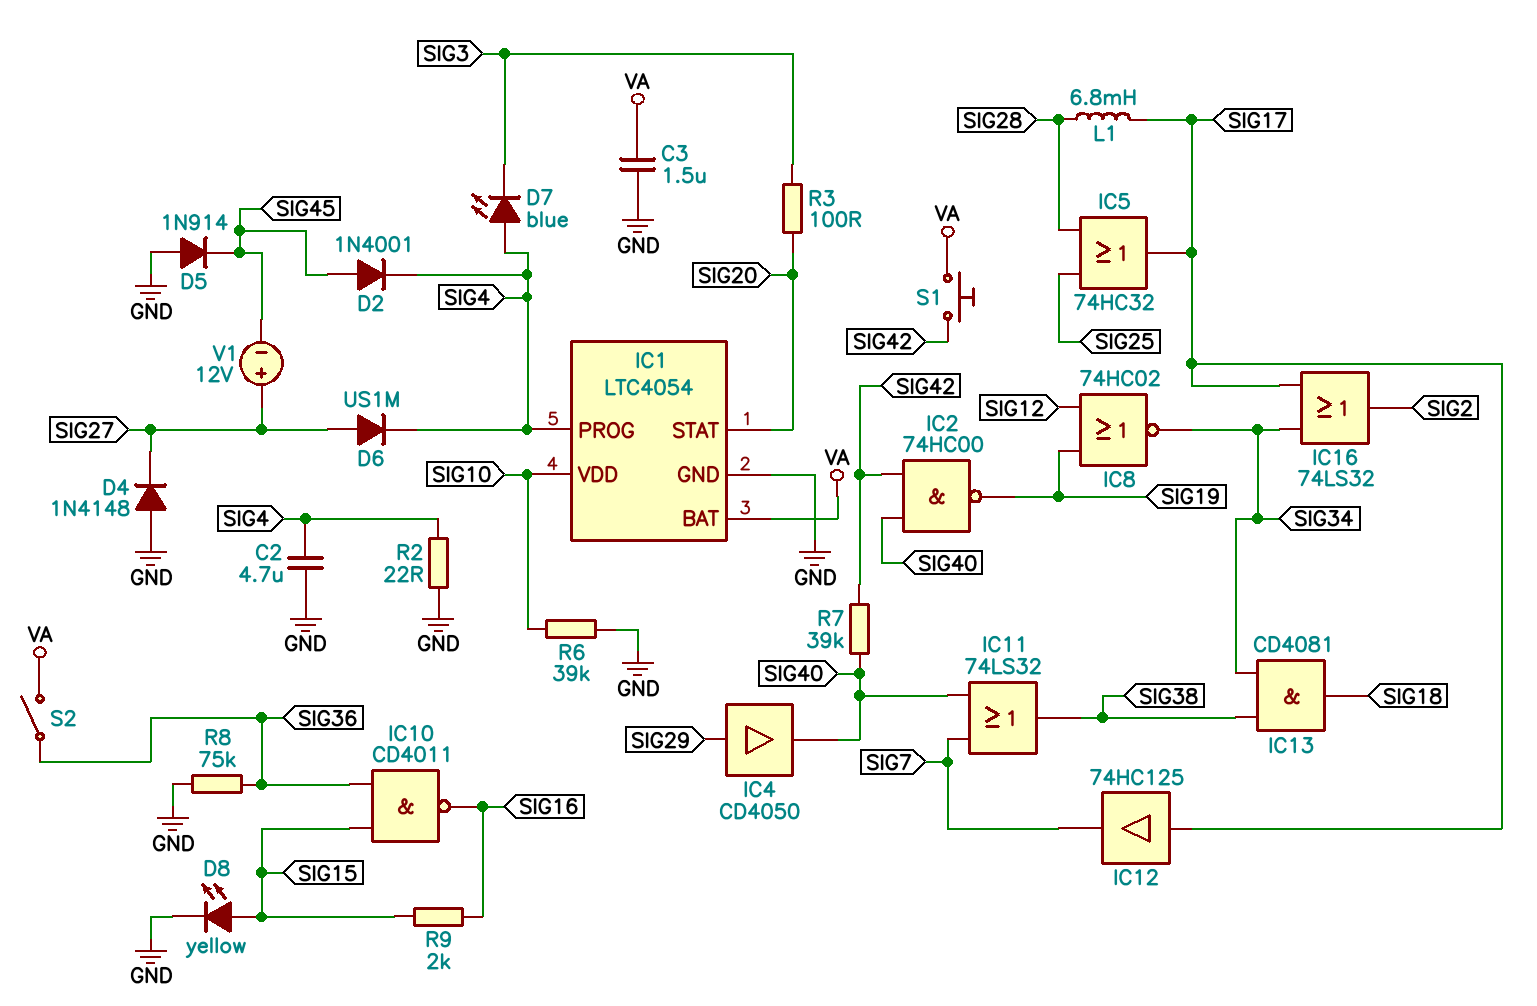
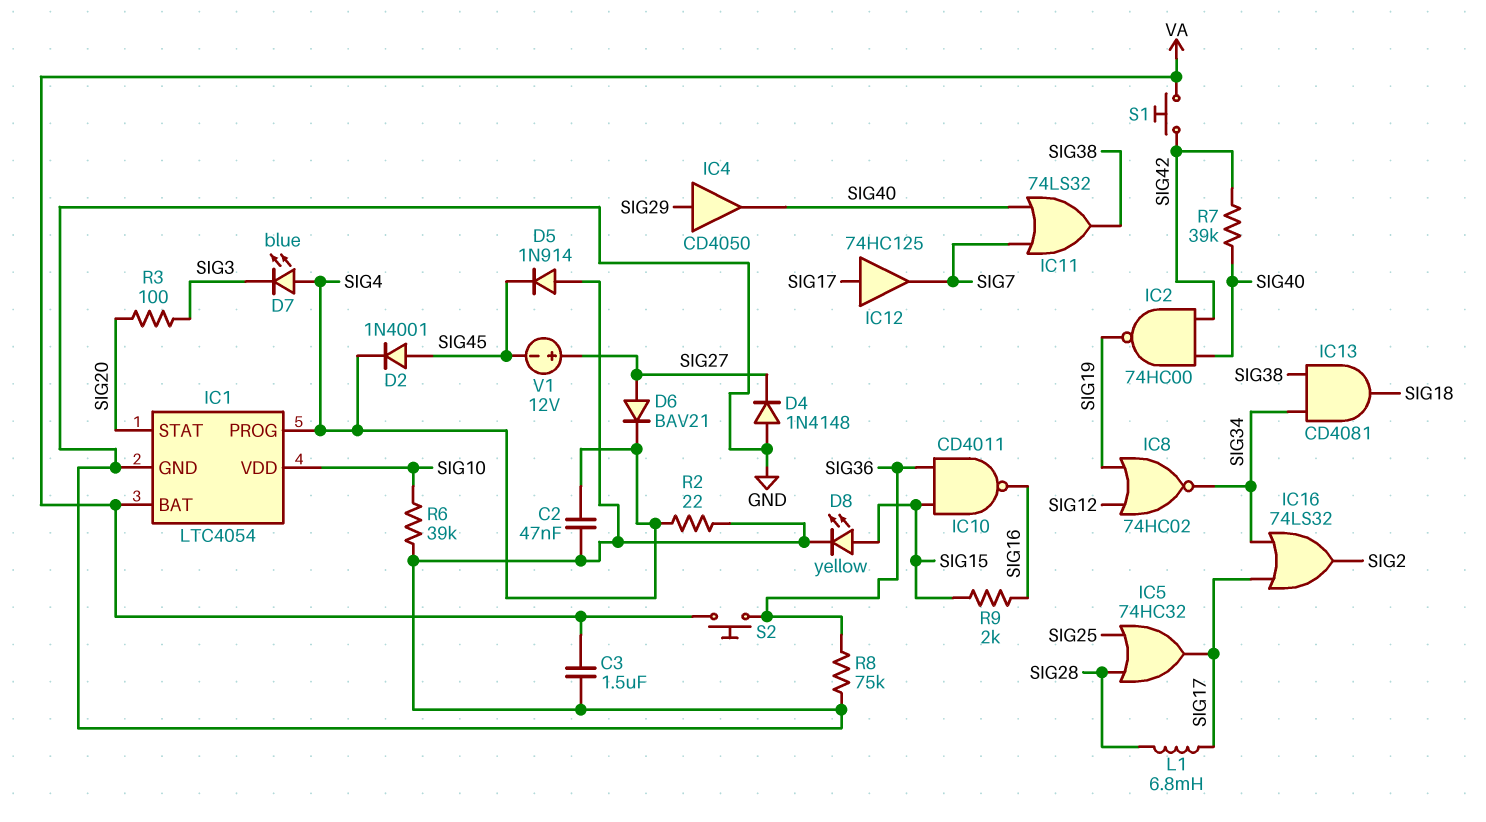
C2: 4.7uF (GND, SIG4) -> 47nF (GND, SIG4)
D6: diode US1M (A SIG27, K SIG4) -> diode BAV21 (A SIG27, K SIG4)
S2: switch (SIG36, VA) -> button (SIG36, VA)

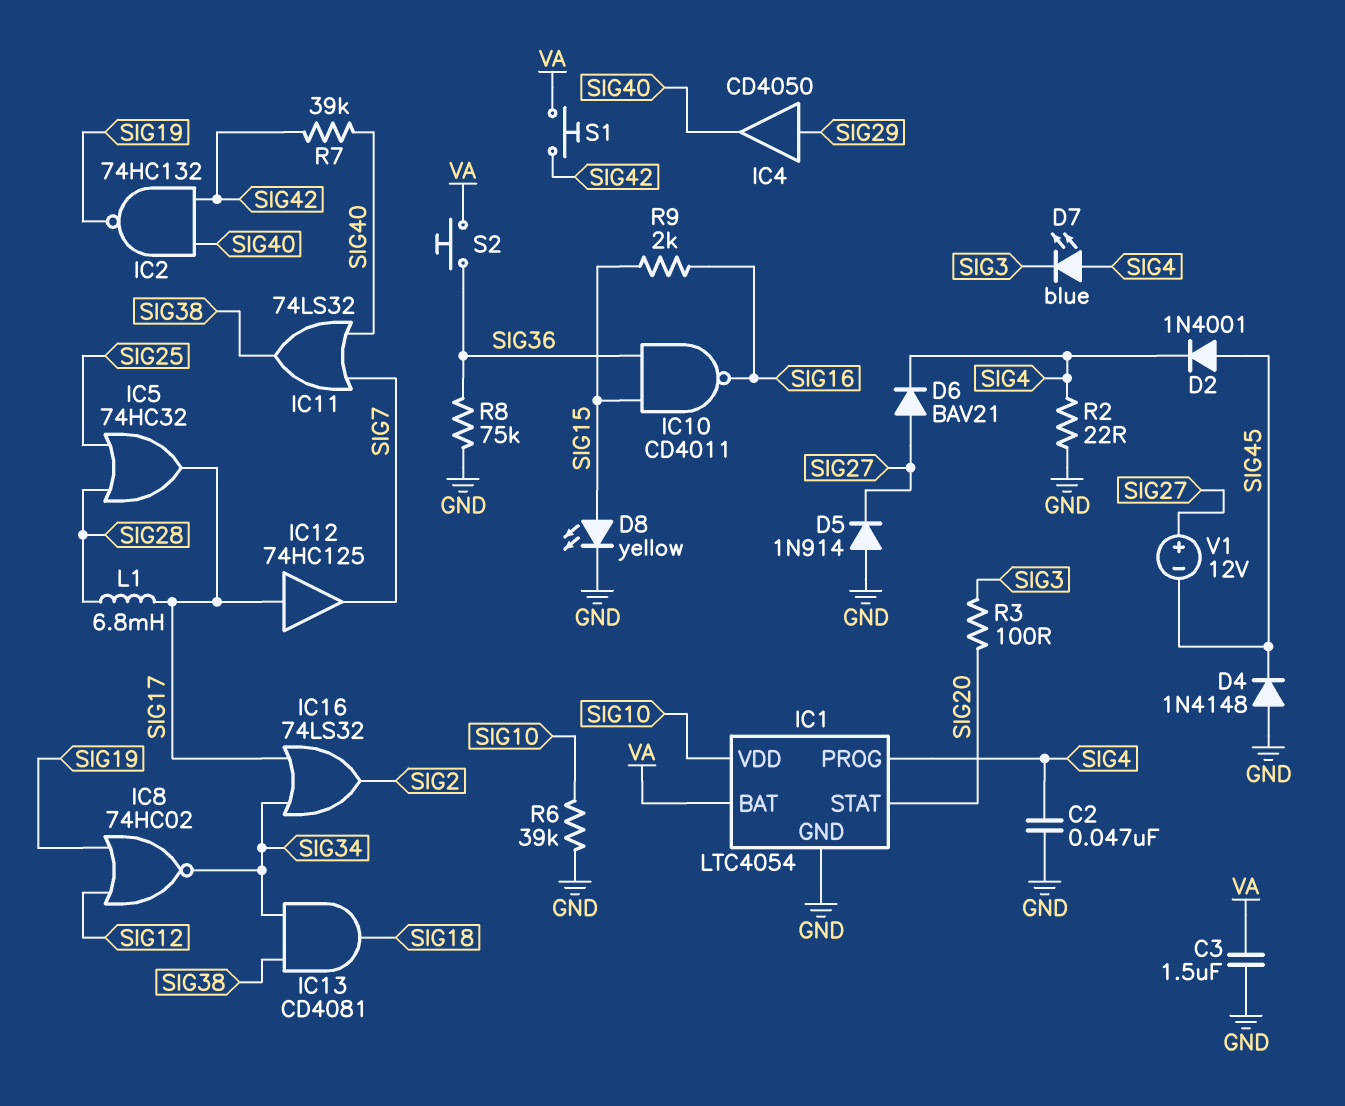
D4: diode 1N4148 (A GND, K SIG27) -> diode 1N4148 (A GND, K SIG45)
D5: diode 1N914 (A GND, K SIG45) -> diode 1N914 (A GND, K SIG27)
IC2: NAND 74HC00 (in SIG40, in SIG42, out SIG19) -> NAND 74HC132 (in SIG40, in SIG42, out SIG19)

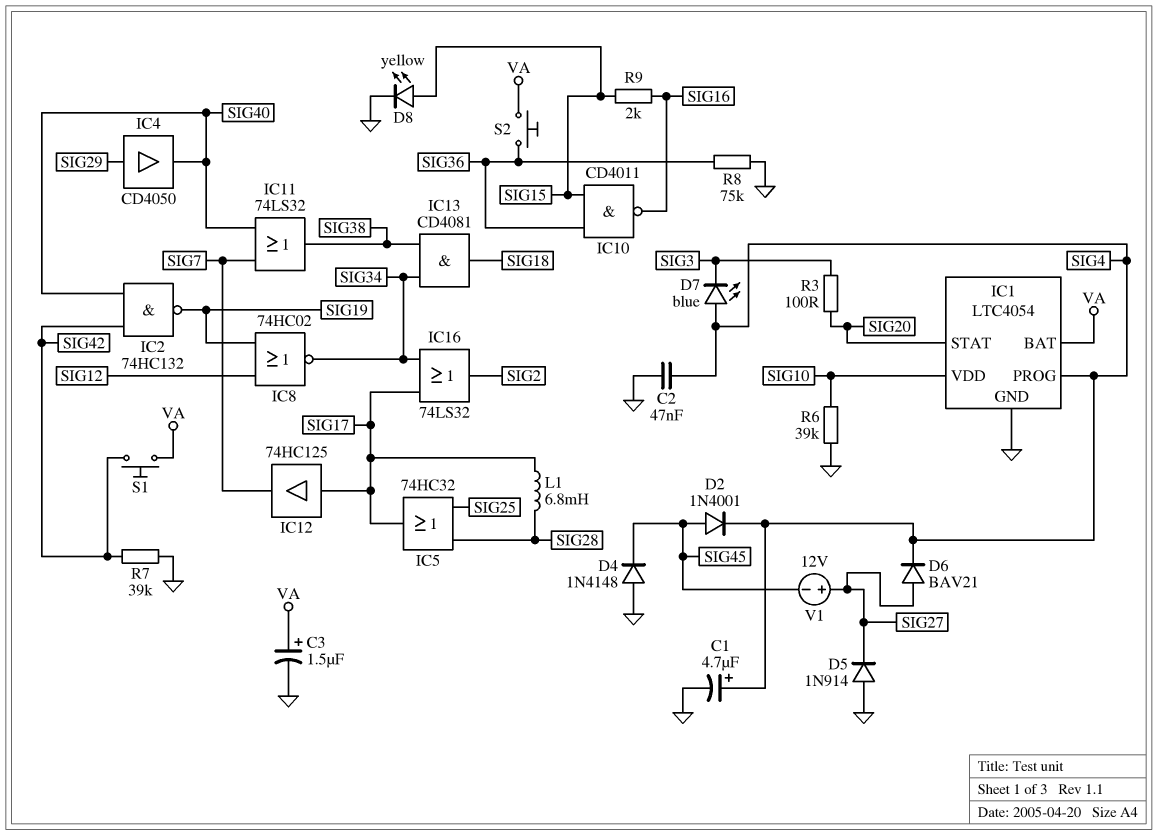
C1: none -> 4.7uF (plus SIG4, minus GND)
C3: 1.5uF (GND, VA) -> 1.5uF (plus VA, minus GND)
R2: 22 (GND, SIG4) -> none
R7: 39k (SIG40, SIG42) -> 39k (GND, SIG42)

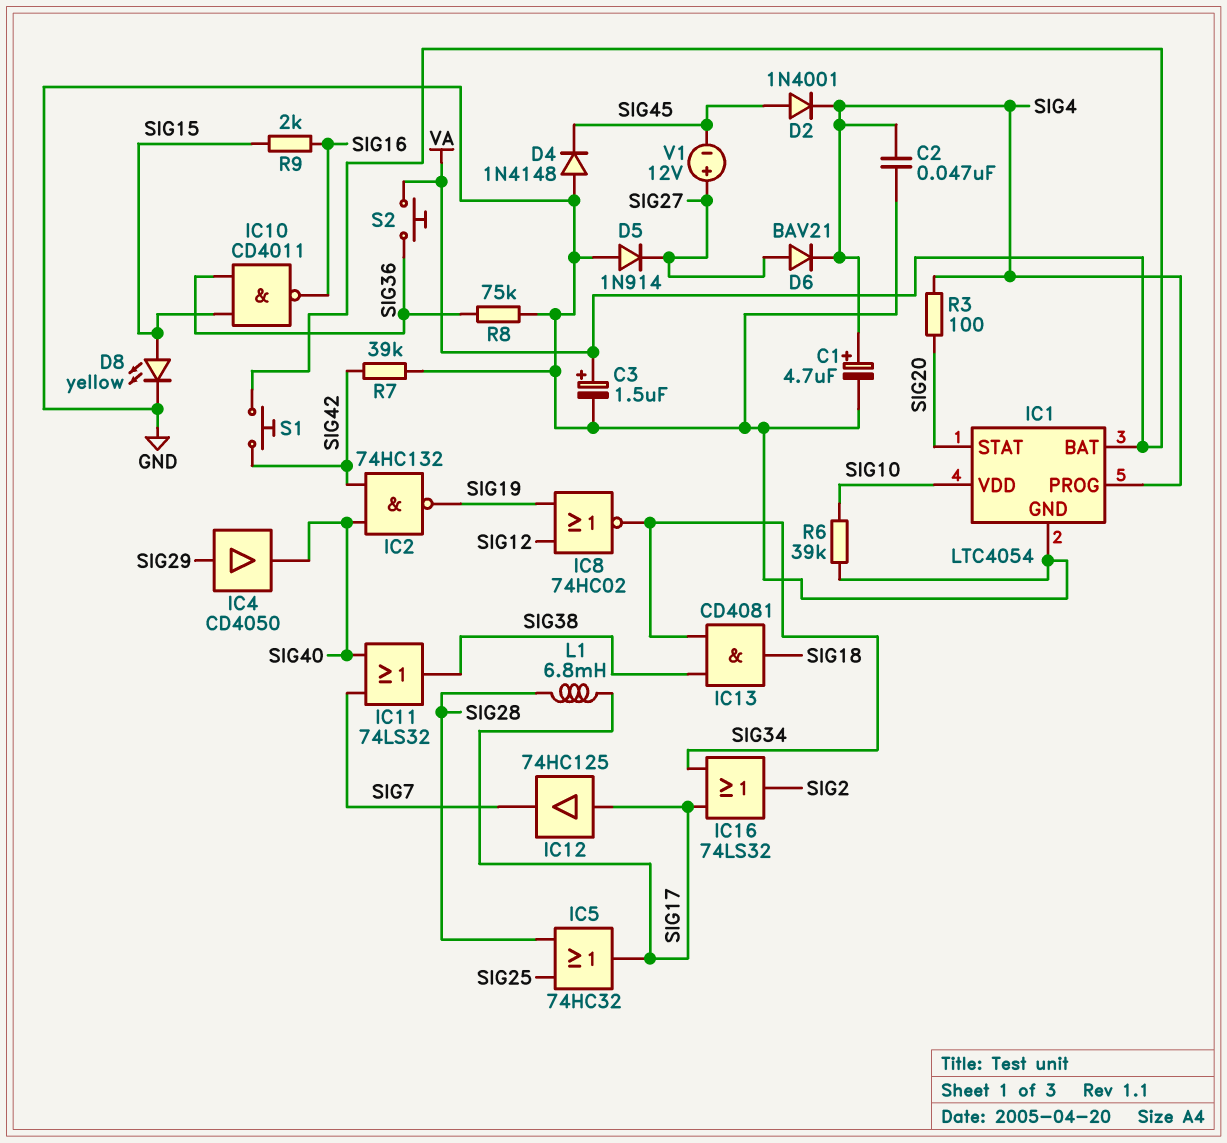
D7: LED blue (A SIG4, K SIG3) -> none
R3: 100 (SIG3, SIG20) -> 100 (SIG4, SIG20)

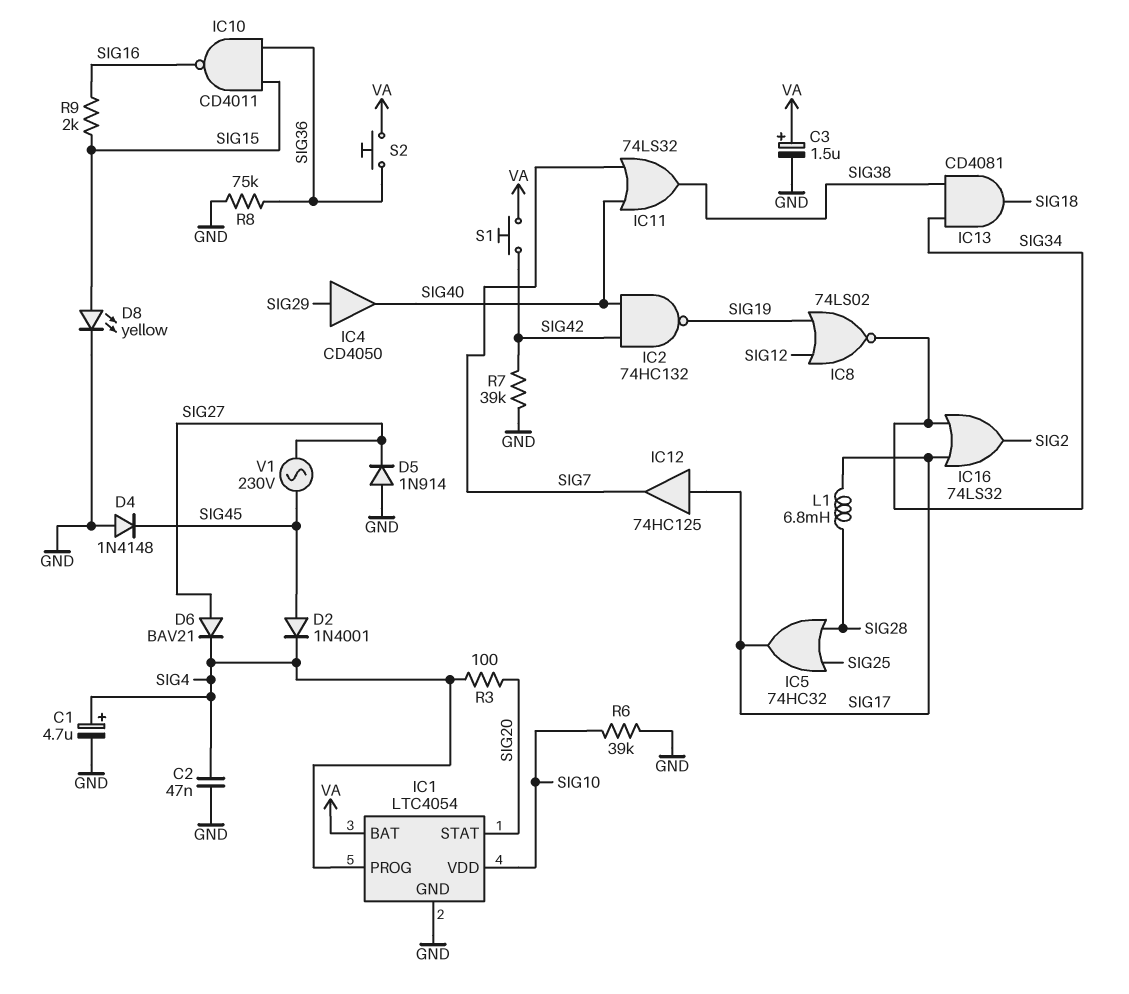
IC8: NOR 74HC02 (in SIG12, in SIG19, out SIG34) -> NOR 74LS02 (in SIG12, in SIG19, out SIG34)
V1: 12V (plus SIG27, minus SIG45) -> AC 230V (SIG27, SIG45)

